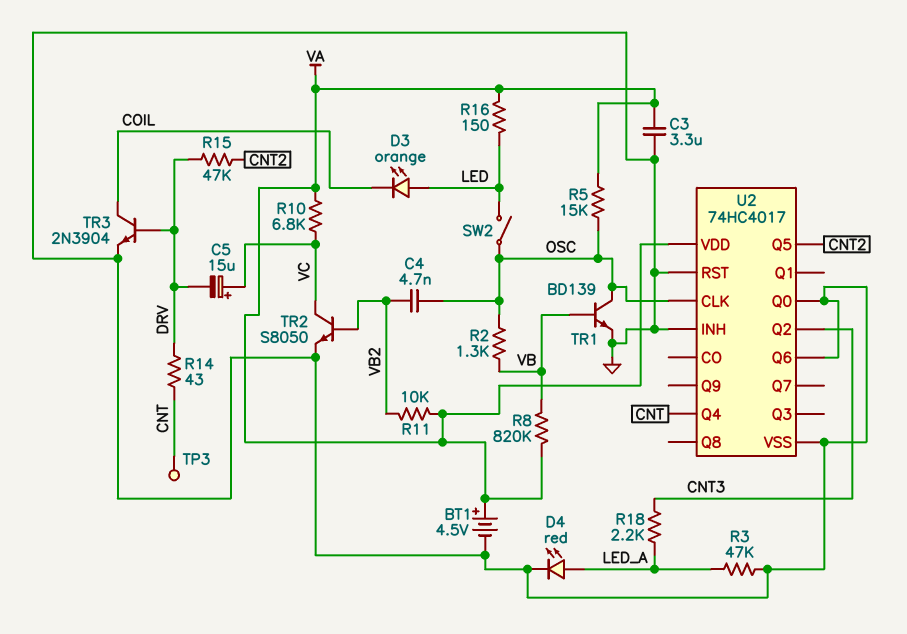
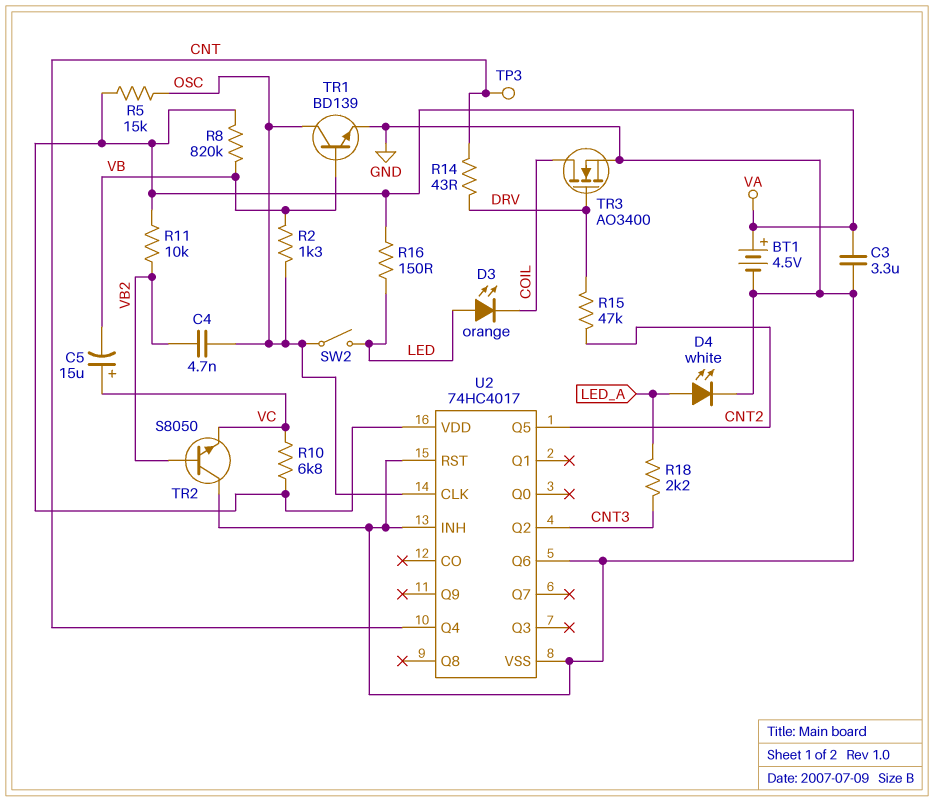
C5: 15uF (plus VC, minus DRV) -> 15uF (plus VC, minus VB)
D4: LED red (A LED_A, K GND) -> LED white (A LED_A, K GND)
R3: 47k (GND, LED_A) -> none
TR2: NPN S8050 (B VB2, C VC, E GND) -> NPN S8050 (B VB2, C GND, E VC)
TR3: NPN 2N3904 (B DRV, C COIL, E GND) -> NMOS AO3400 (G DRV, D COIL, S GND)
U2 pin Q0: GND -> none

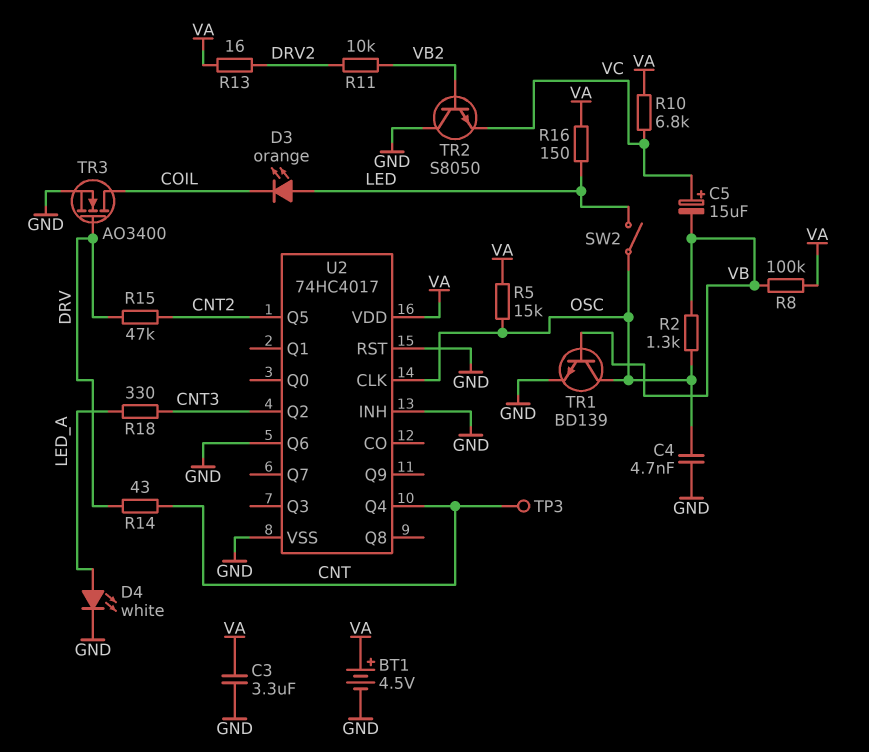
C4: 4.7nF (OSC, VB2) -> 4.7nF (GND, OSC)
R8: 820k (VA, VB) -> 100k (VA, VB)
R11: 10k (VA, VB2) -> 10k (DRV2, VB2)
R13: none -> 16 (DRV2, VA)
R18: 2.2k (CNT3, LED_A) -> 330 (CNT3, LED_A)

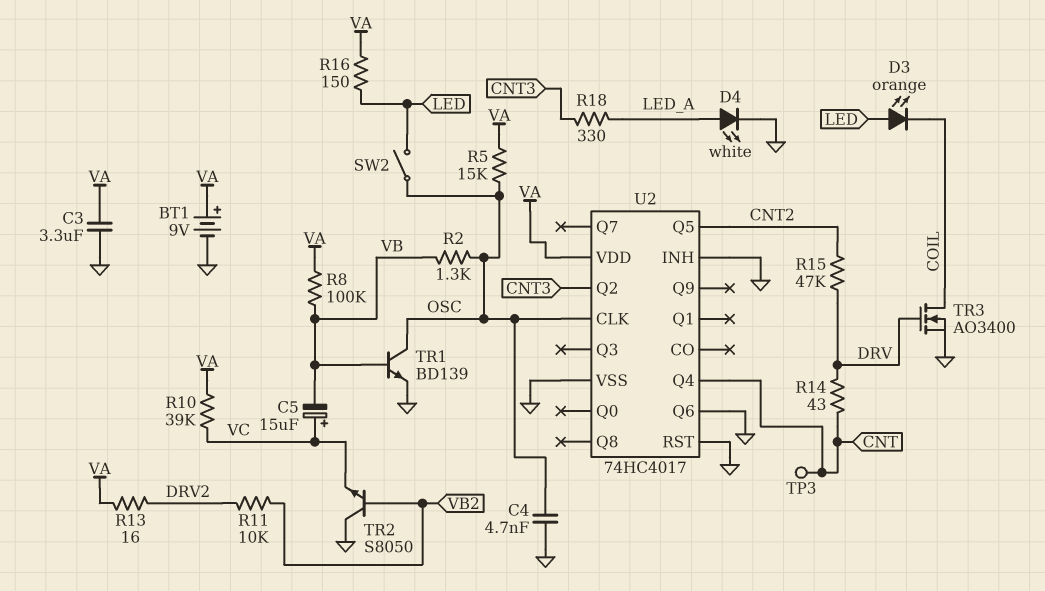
BT1: 4.5V (plus VA, minus GND) -> 9V (plus VA, minus GND)
R10: 6.8k (VA, VC) -> 39k (VA, VC)

